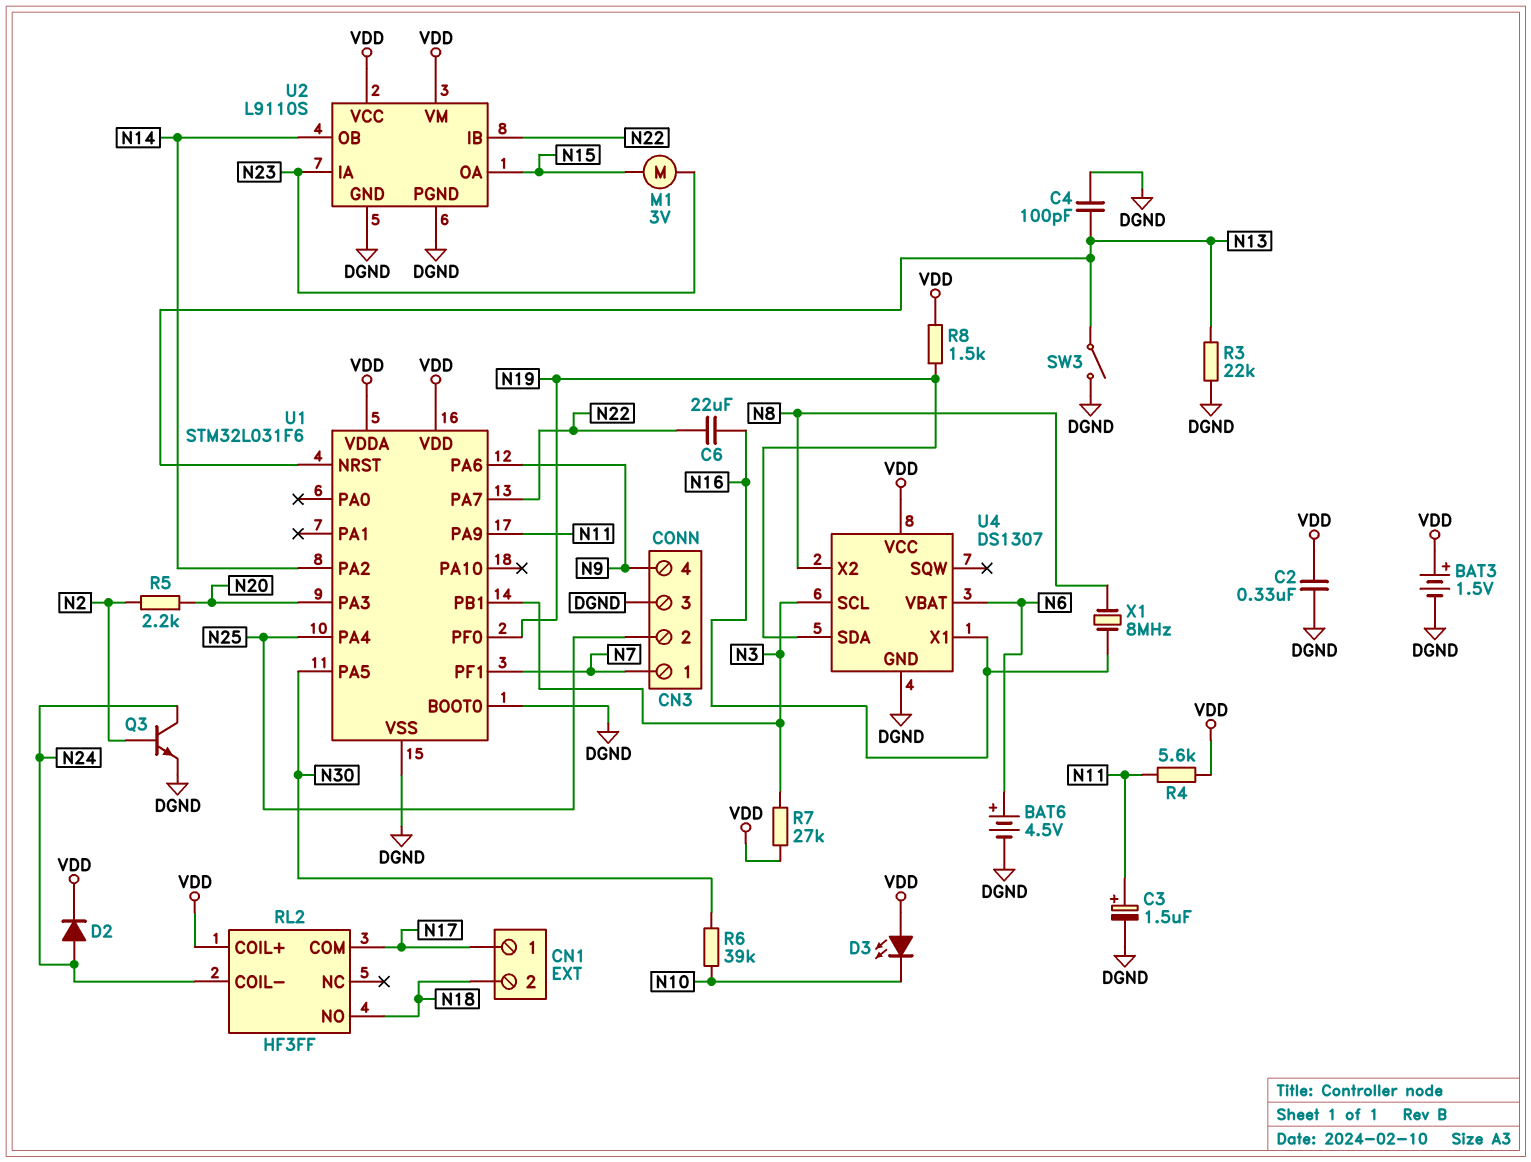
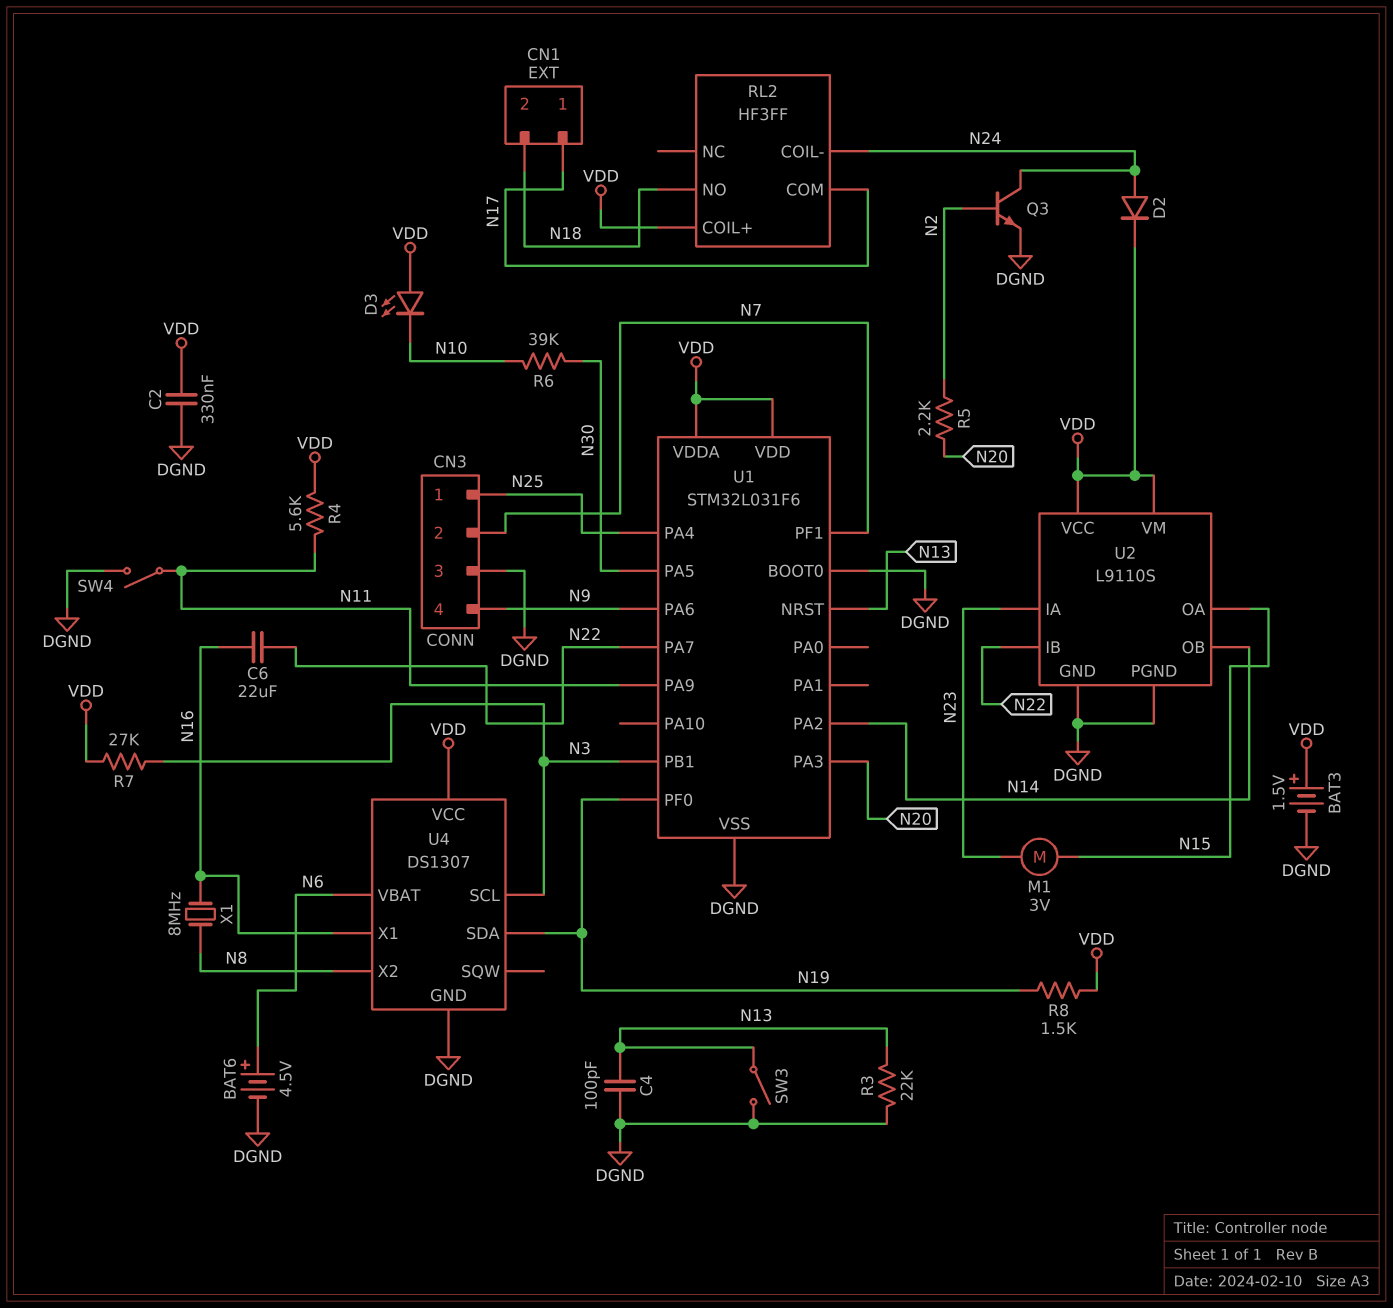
C3: 1.5uF (plus N11, minus DGND) -> none
CN3 pin 1: N7 -> N25
CN3 pin 2: N25 -> N7
SW4: none -> switch (DGND, N11)

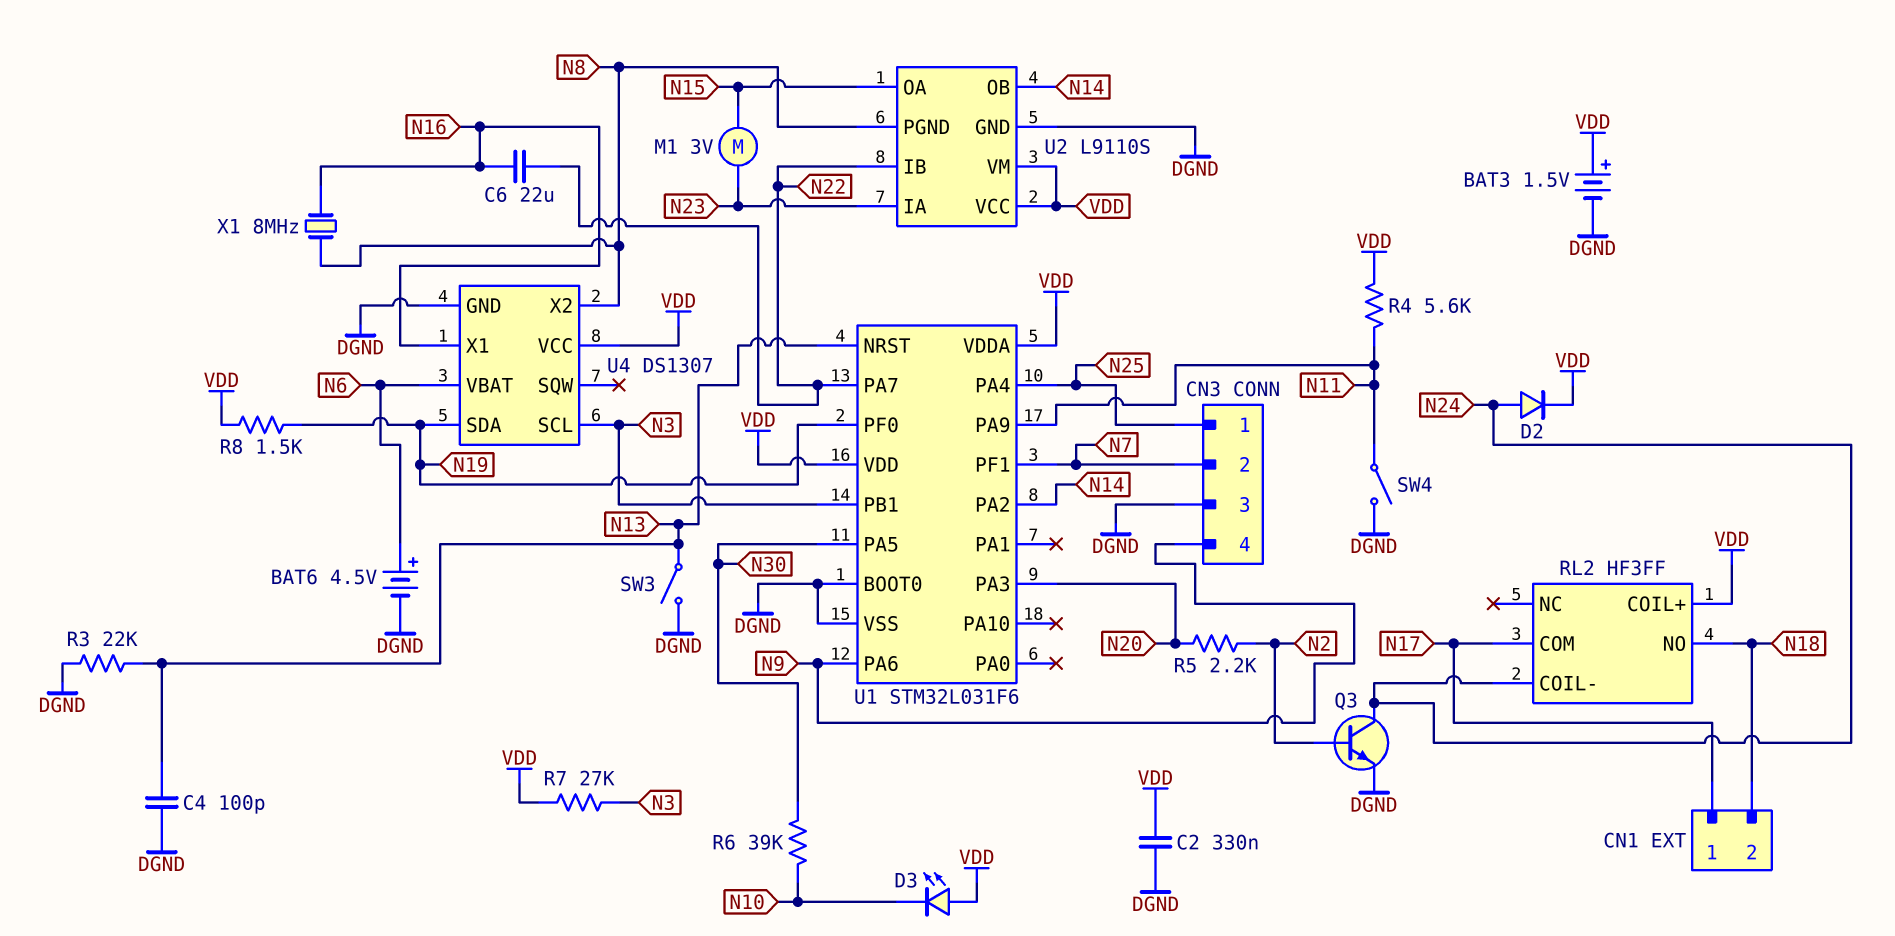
U2 pin PGND: DGND -> N8

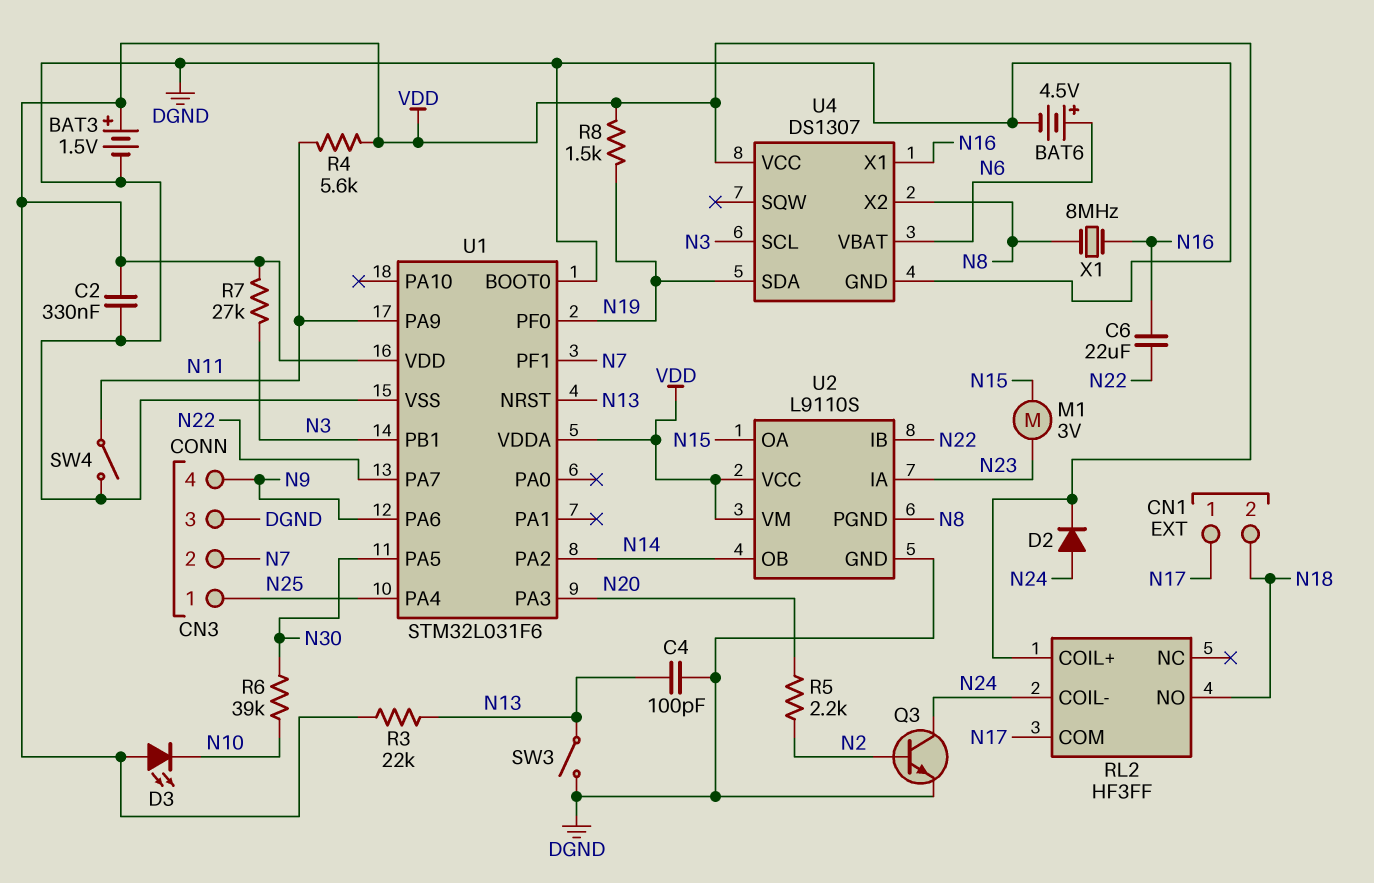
R3: 22k (DGND, N13) -> 22k (N13, VDD)

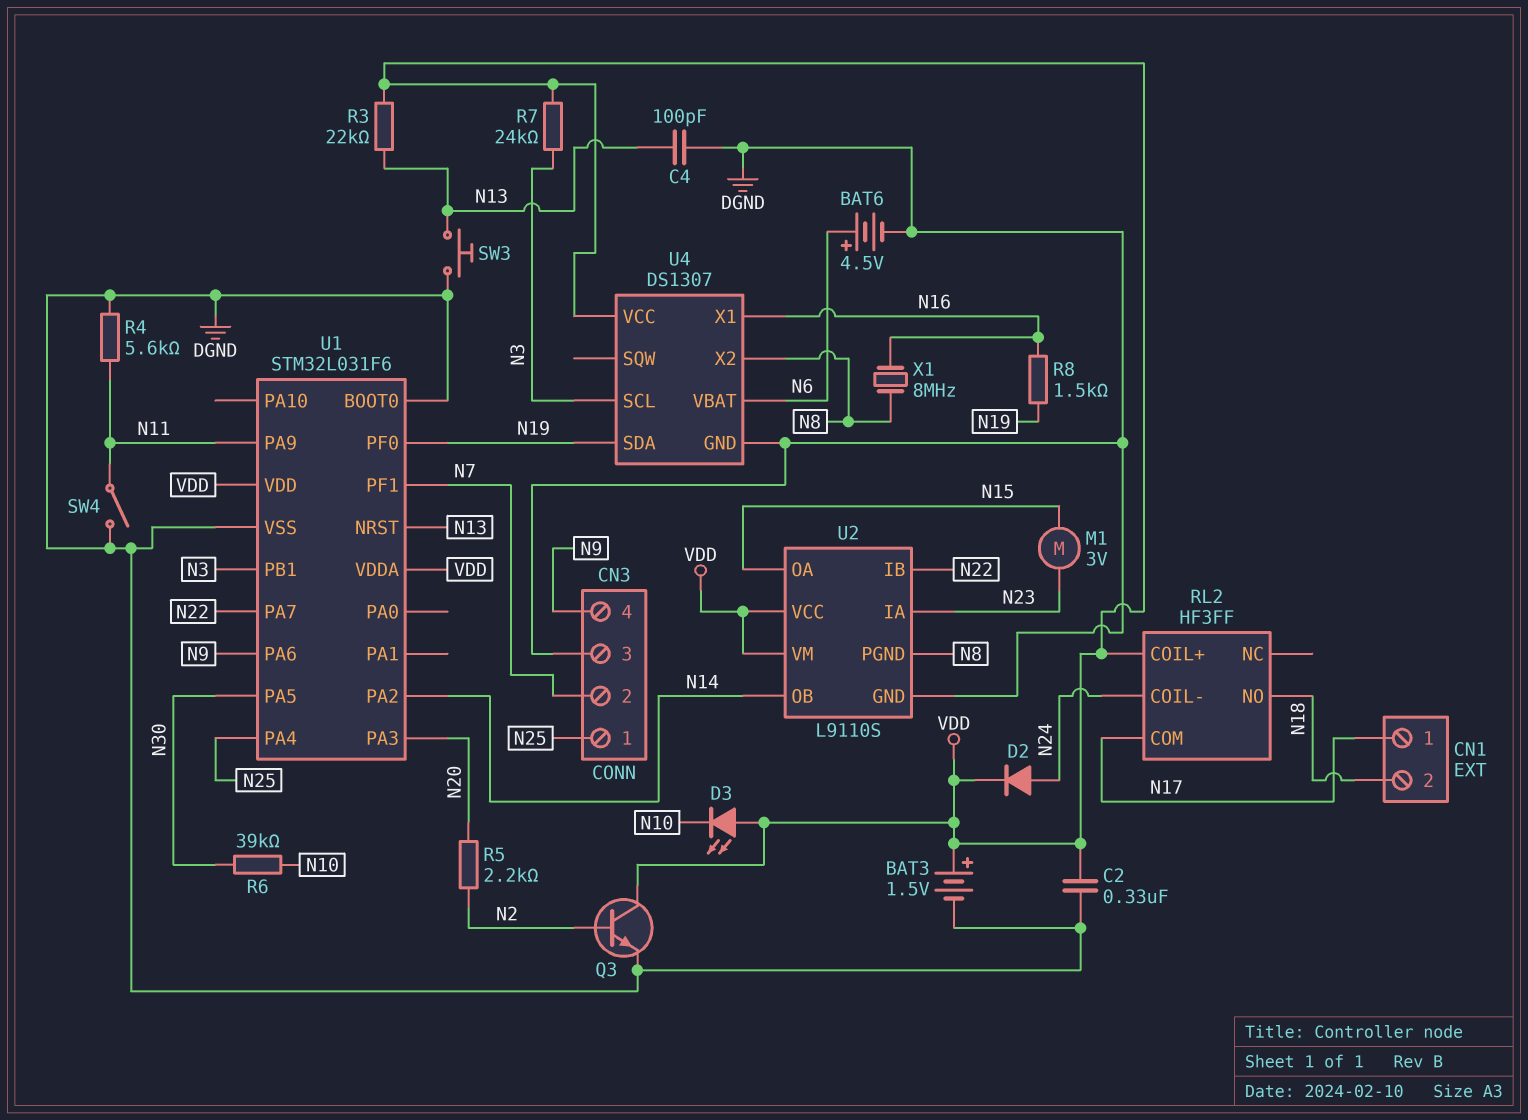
C6: 22uF (N16, N22) -> none
Q3: NPN (B N2, C N24, E DGND) -> NPN (B N2, C VDD, E DGND)
R4: 5.6k (N11, VDD) -> 5.6k (DGND, N11)
R7: 27k (N3, VDD) -> 24k (N3, VDD)
R8: 1.5k (N19, VDD) -> 1.5k (N16, N19)
SW3: switch (DGND, N13) -> button (DGND, N13)

